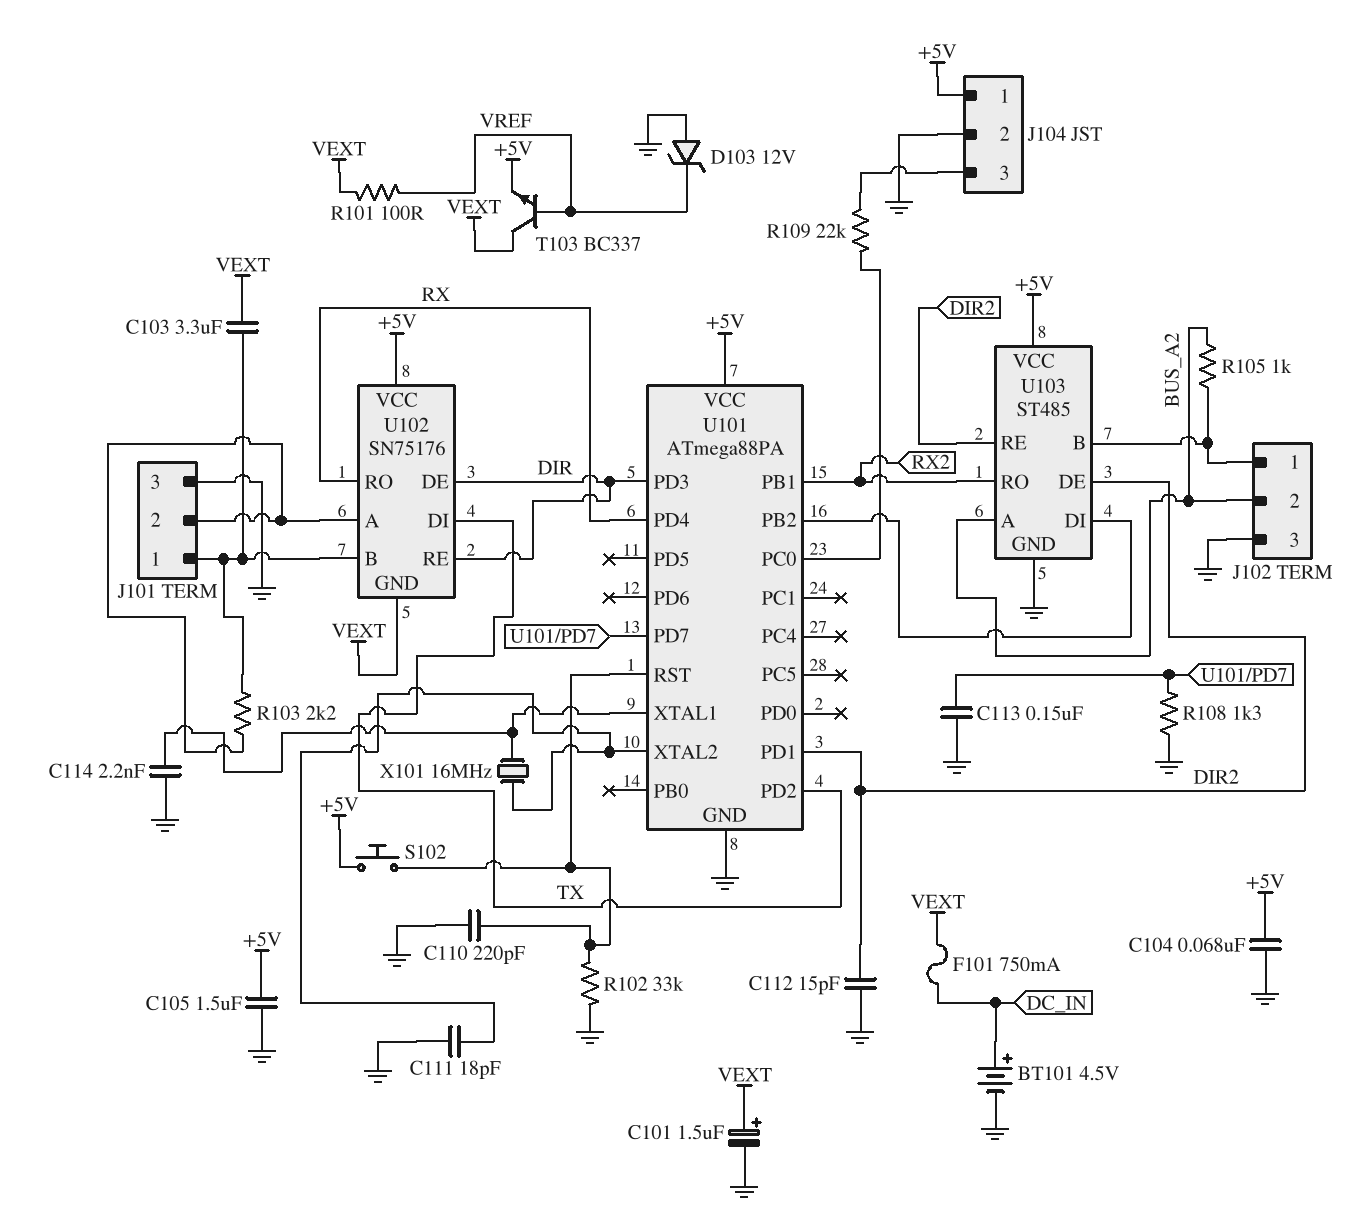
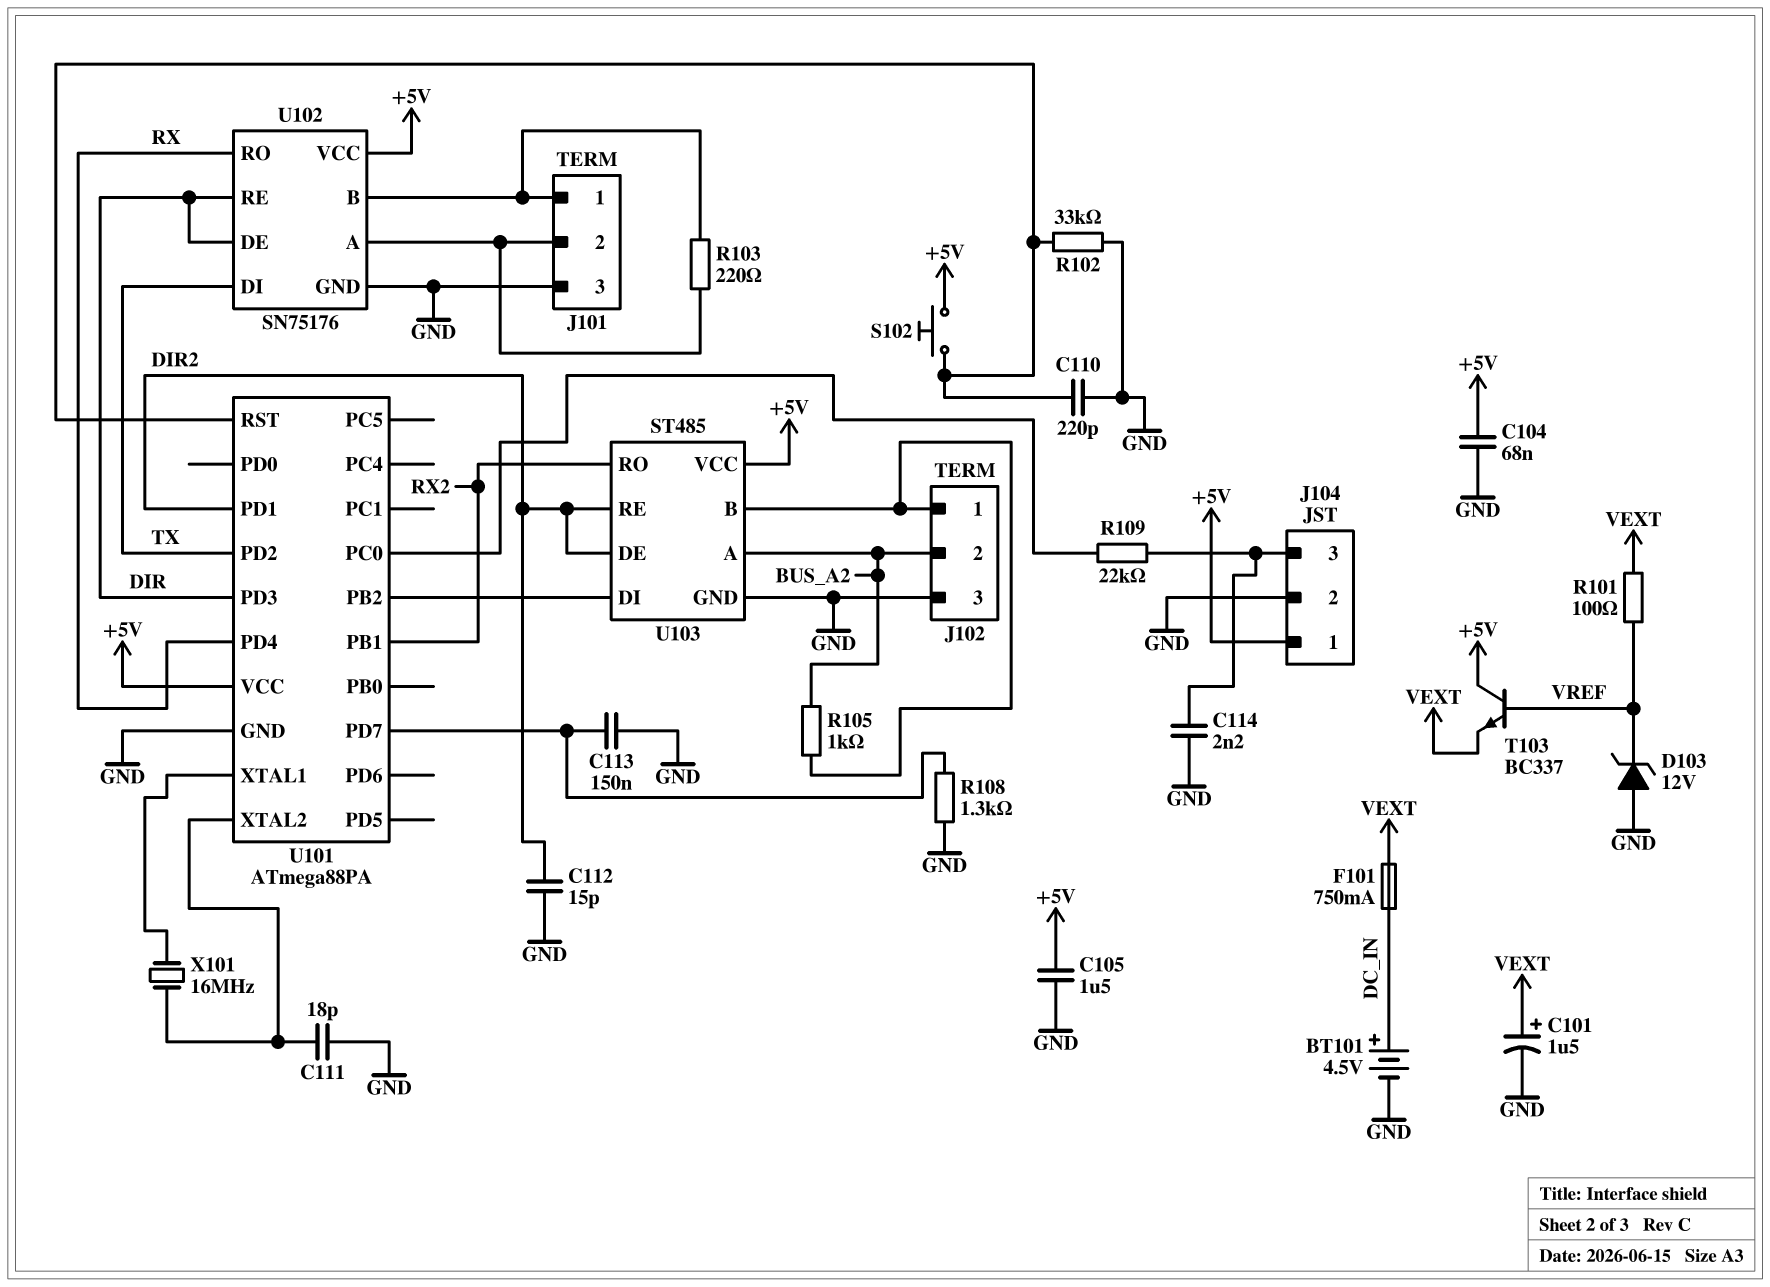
C103: 3.3uF (J101/1, VEXT) -> none
C114: 2.2nF (GND, U101/XTAL1) -> 2.2nF (GND, J104/3)
R103: 2.2k (J101/1, J101/2) -> 220 (J101/1, J101/2)
T103: NPN BC337 (B VREF, C VEXT, E +5V) -> NPN BC337 (B VREF, C +5V, E VEXT)
U102 pin GND: VEXT -> GND

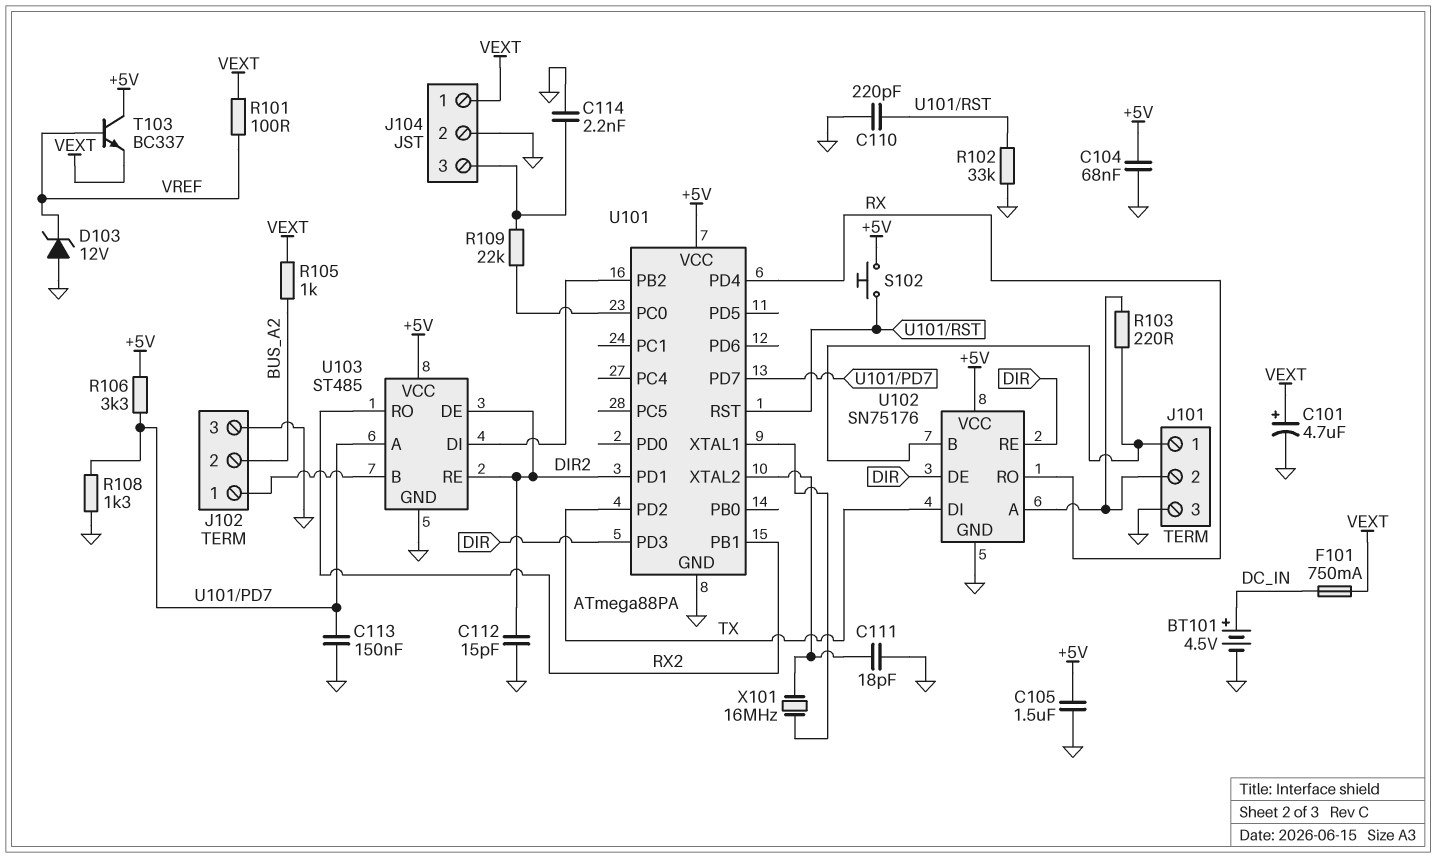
C101: 1.5uF (plus VEXT, minus GND) -> 4.7uF (plus VEXT, minus GND)
J104 pin 1: +5V -> VEXT
R105: 1k (BUS_A2, J102/1) -> 1k (BUS_A2, VEXT)
R106: none -> 3.3k (+5V, U101/PD7)
U103 pin A: BUS_A2 -> U101/PD7

